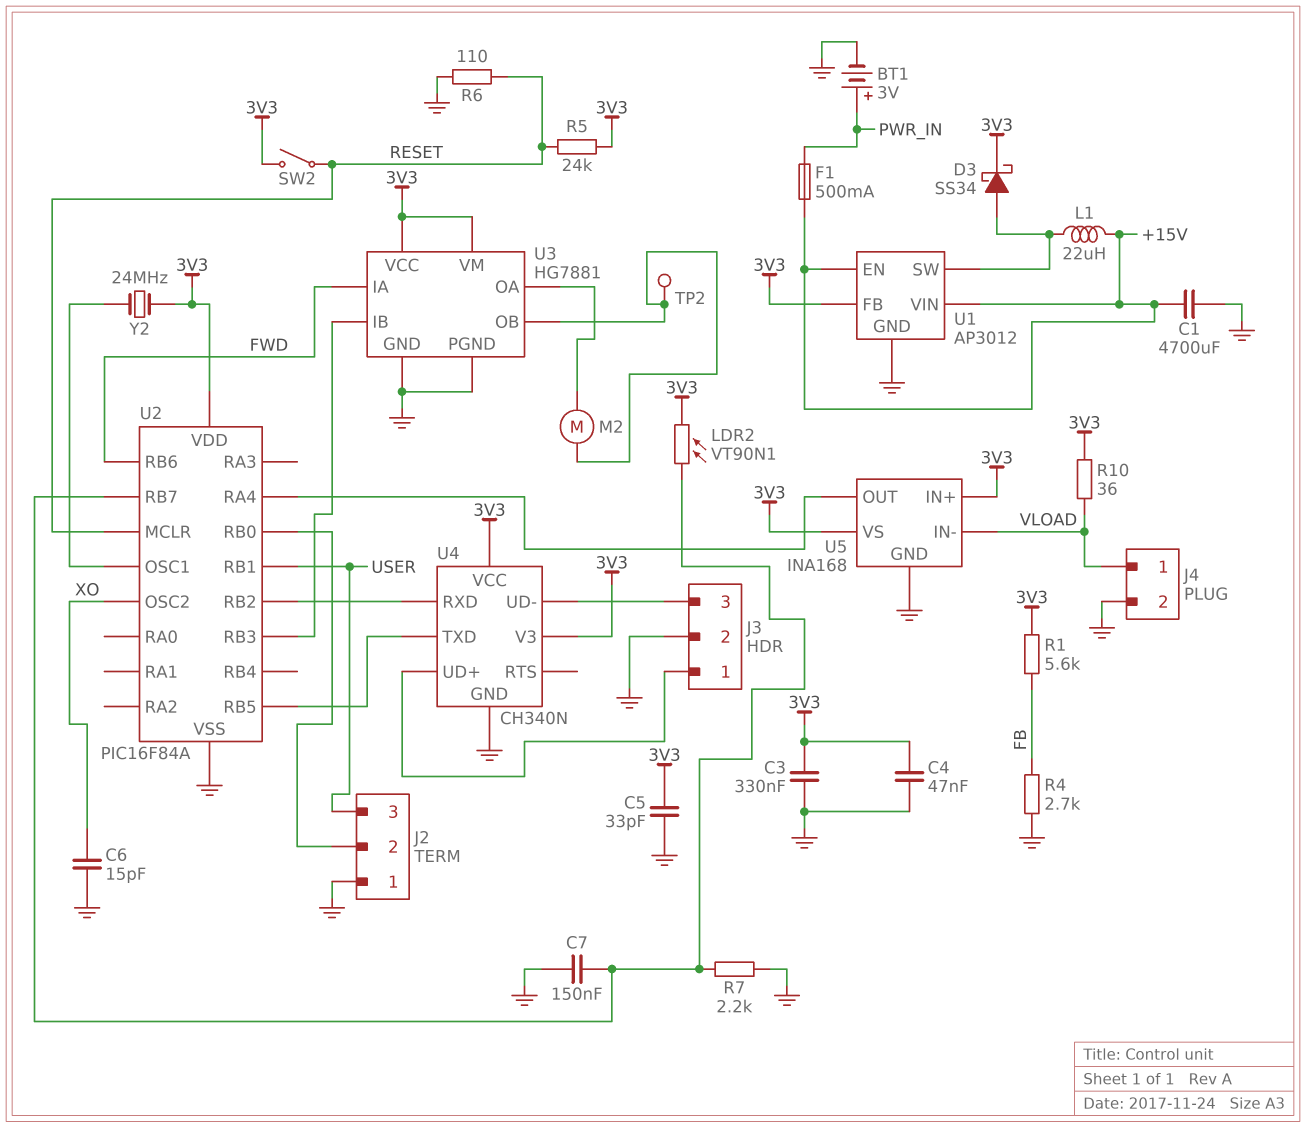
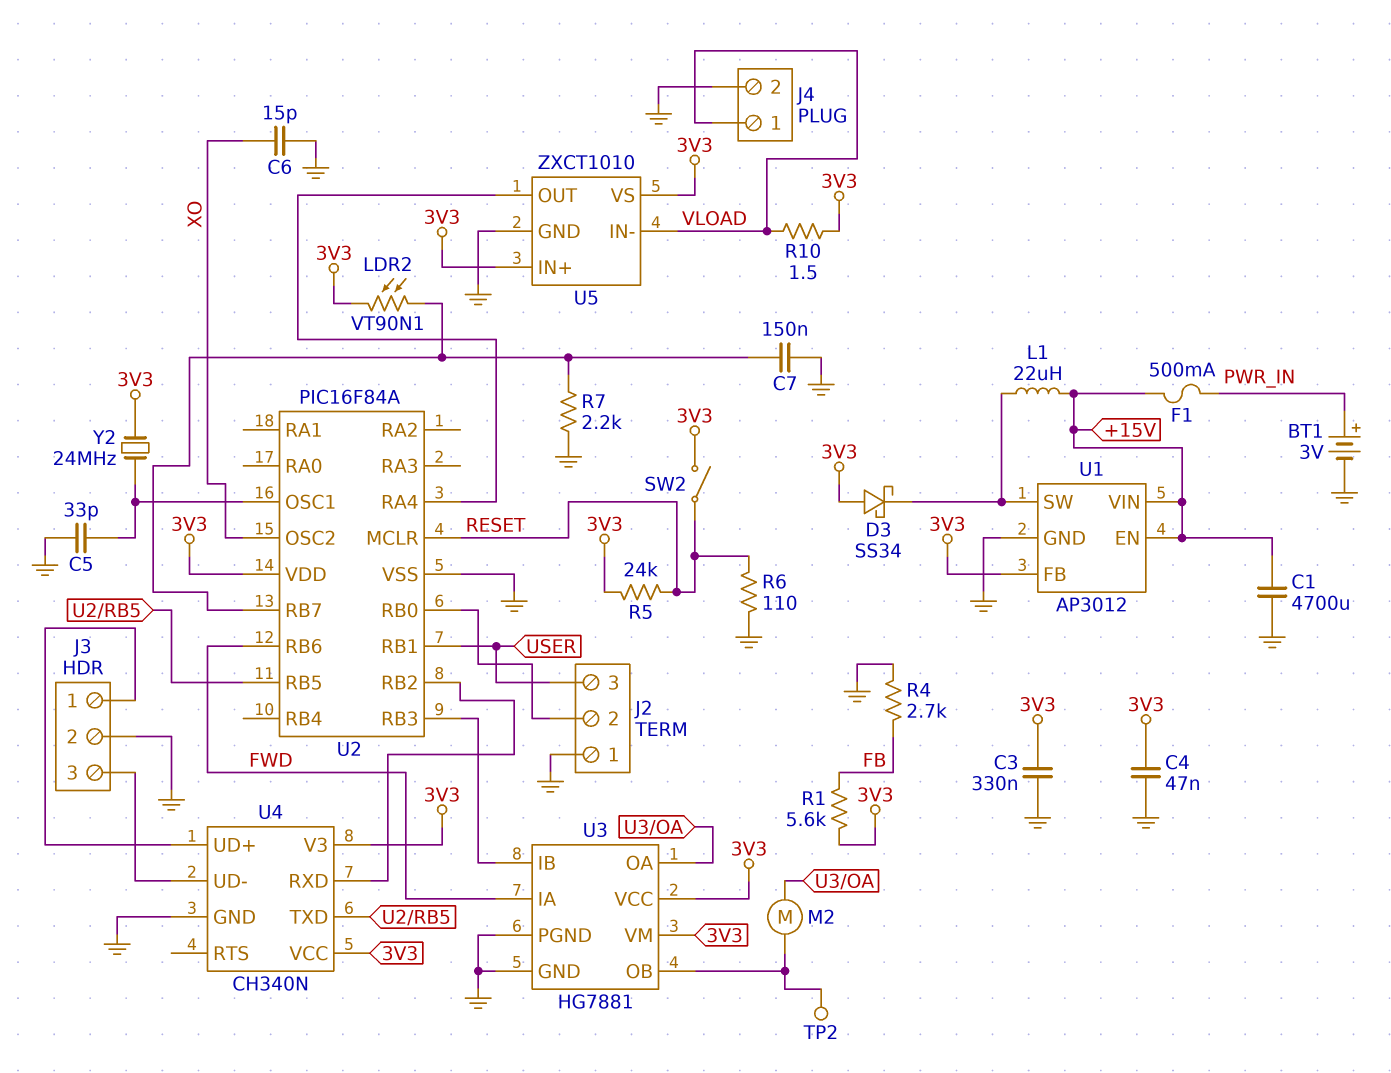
C5: 33pF (3V3, GND) -> 33pF (GND, U2/OSC1)
D3: schottky SS34 (A U1/SW, K 3V3) -> schottky SS34 (A 3V3, K U1/SW)
R10: 36 (3V3, VLOAD) -> 1.5 (3V3, VLOAD)
U5: INA168 -> ZXCT1010

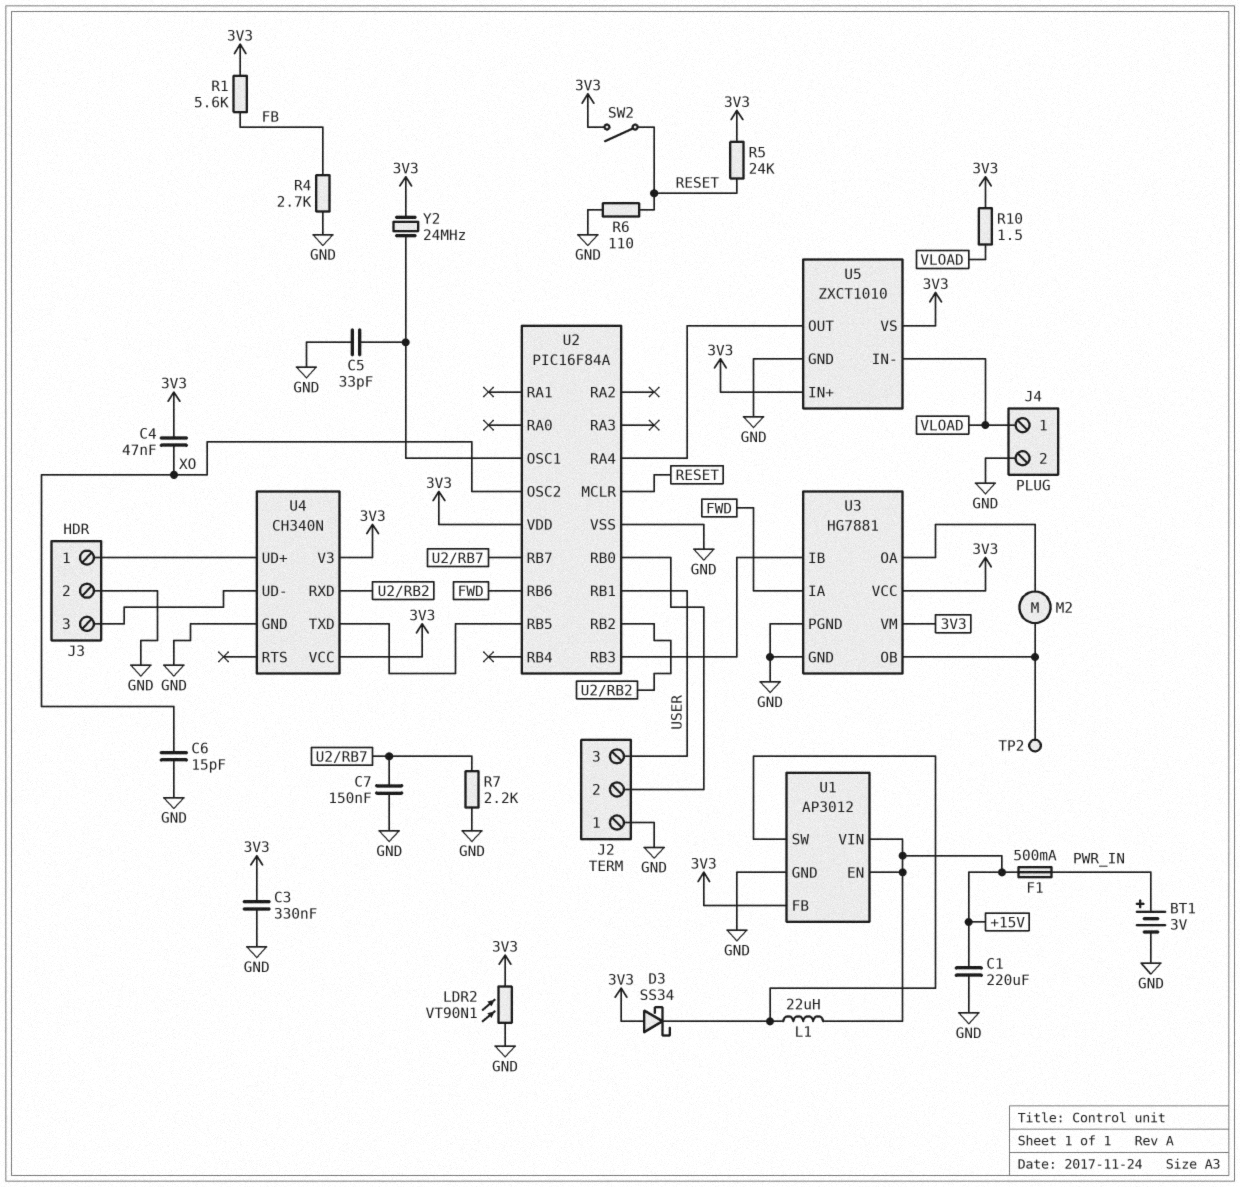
C1: 4700uF (+15V, GND) -> 220uF (+15V, GND)
C4: 47nF (3V3, GND) -> 47nF (3V3, XO)
LDR2: VT90N1 (3V3, U2/RB7) -> VT90N1 (3V3, GND)

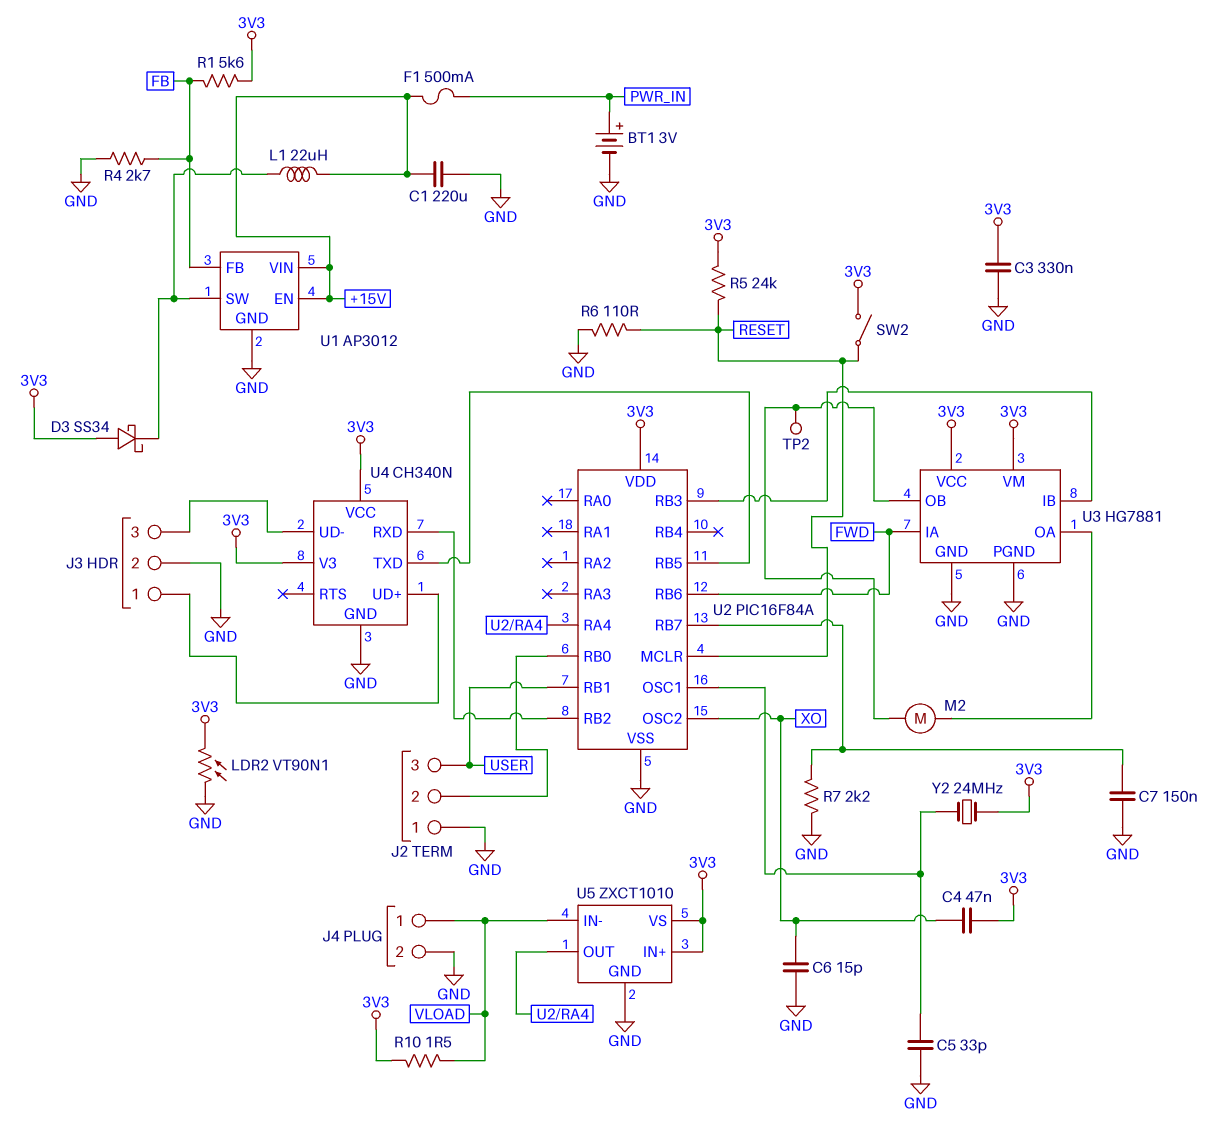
U1 pin FB: 3V3 -> FB

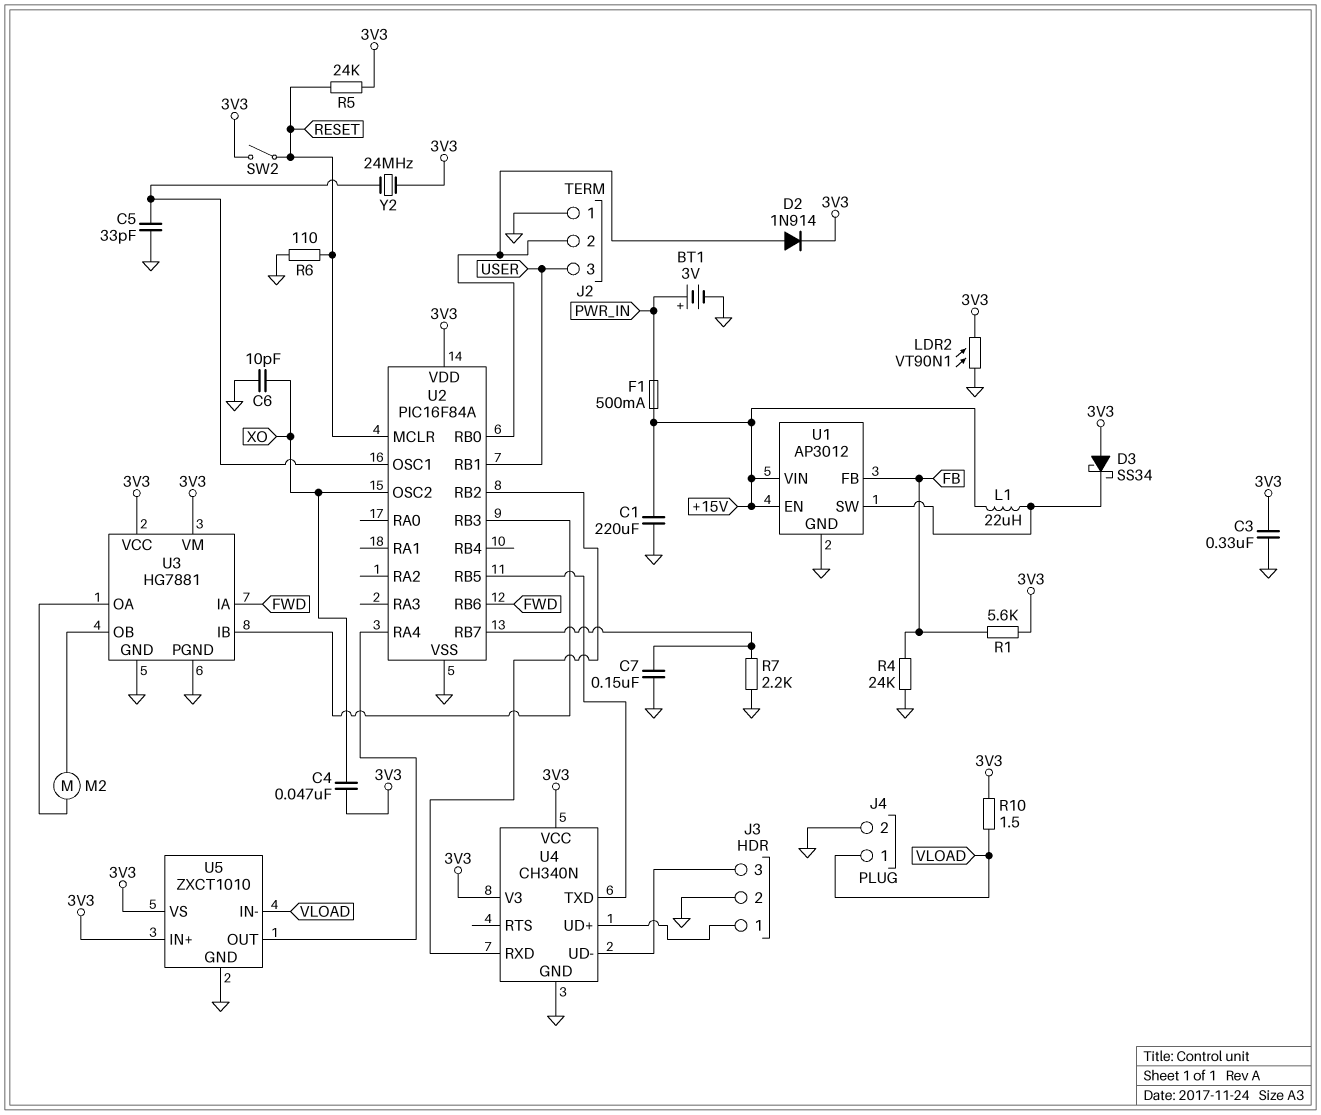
C6: 15pF (GND, XO) -> 10pF (GND, XO)
D2: none -> diode 1N914 (A J2/2, K 3V3)
R4: 2.7k (FB, GND) -> 24k (FB, GND)
TP2: test point (U3/OB) -> none

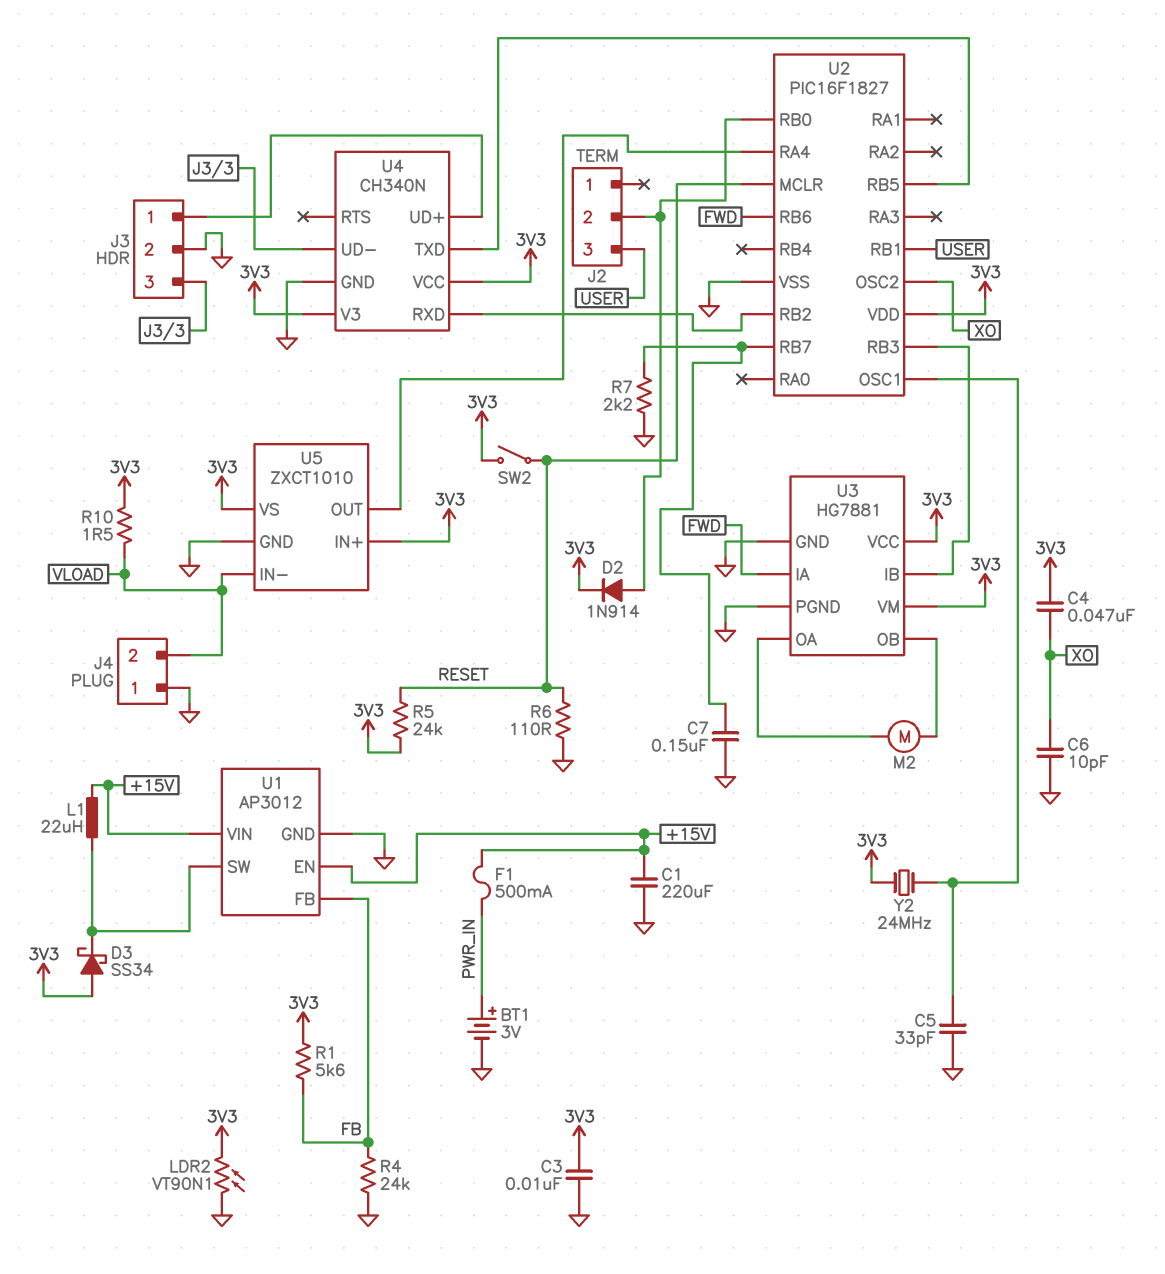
C3: 330nF (3V3, GND) -> 10nF (3V3, GND)
J2 pin 1: GND -> none
J4 pin 1: VLOAD -> GND
J4 pin 2: GND -> VLOAD
U2: PIC16F84A -> PIC16F1827

